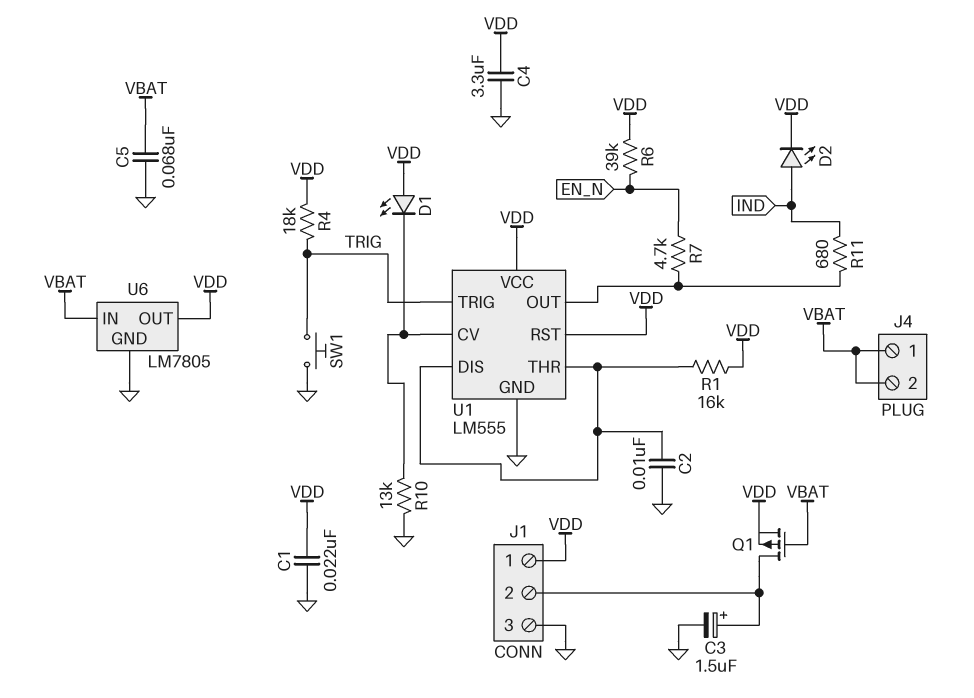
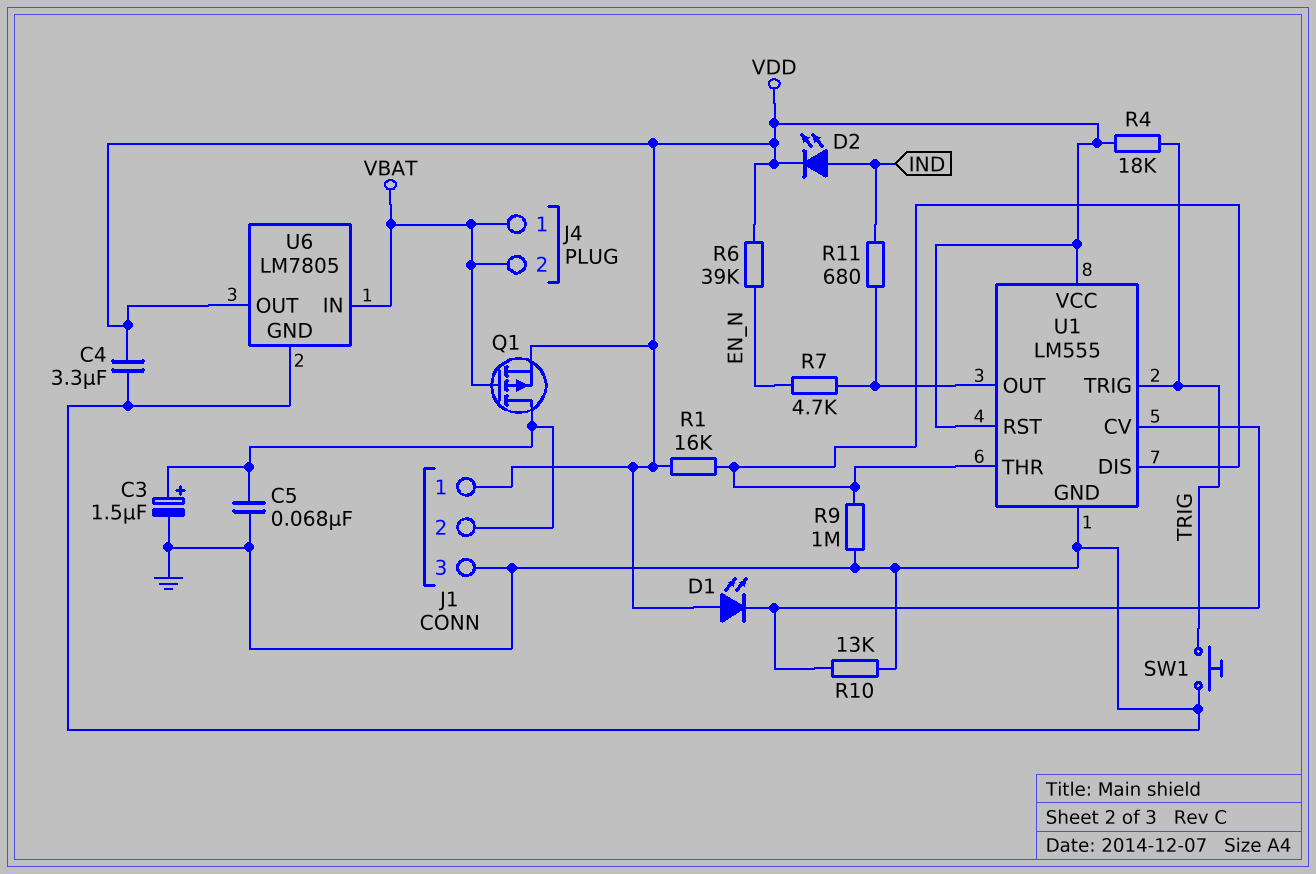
C1: 22nF (GND, VDD) -> none
C2: 10nF (GND, U1/DIS) -> none
C5: 68nF (GND, VBAT) -> 68nF (GND, J1/2)
R9: none -> 1M (GND, U1/DIS)

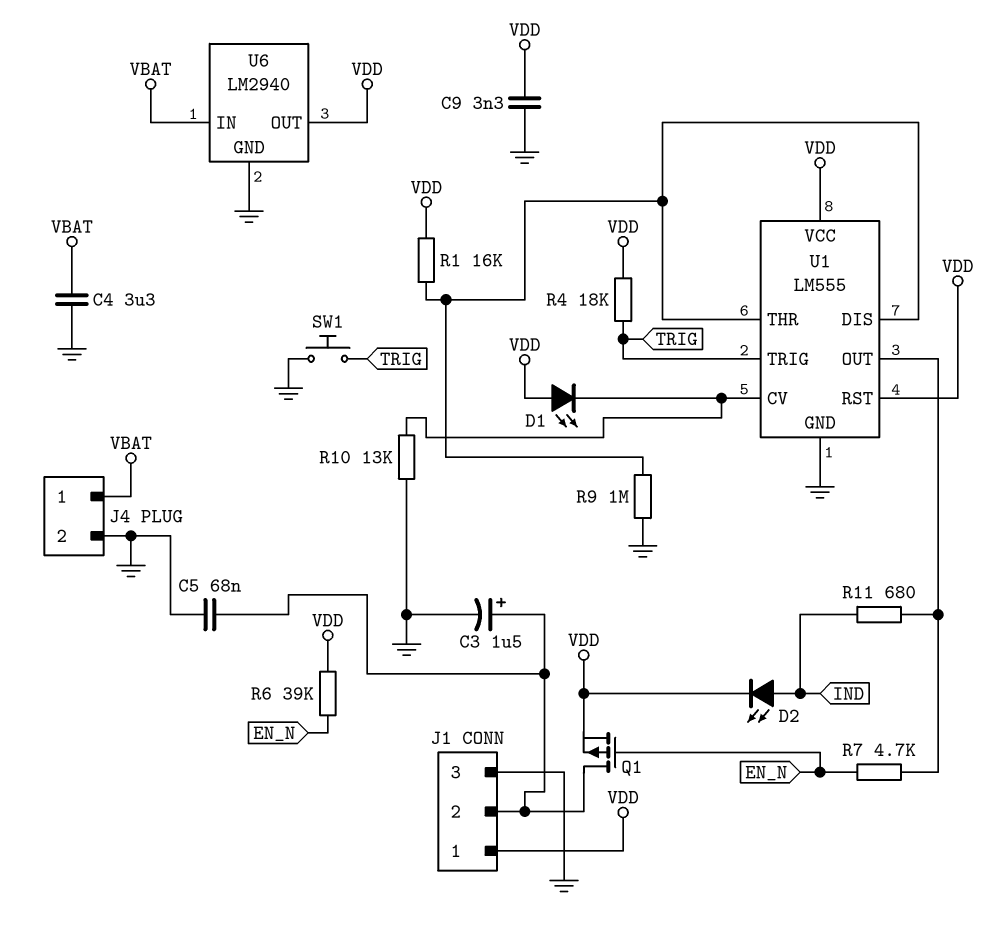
C4: 3.3uF (GND, VDD) -> 3.3uF (GND, VBAT)
C9: none -> 3.3nF (GND, VDD)
J4 pin 2: VBAT -> GND
Q1: PMOS (G VBAT, D J1/2, S VDD) -> PMOS (G EN_N, D J1/2, S VDD)
U6: LM7805 -> LM2940

